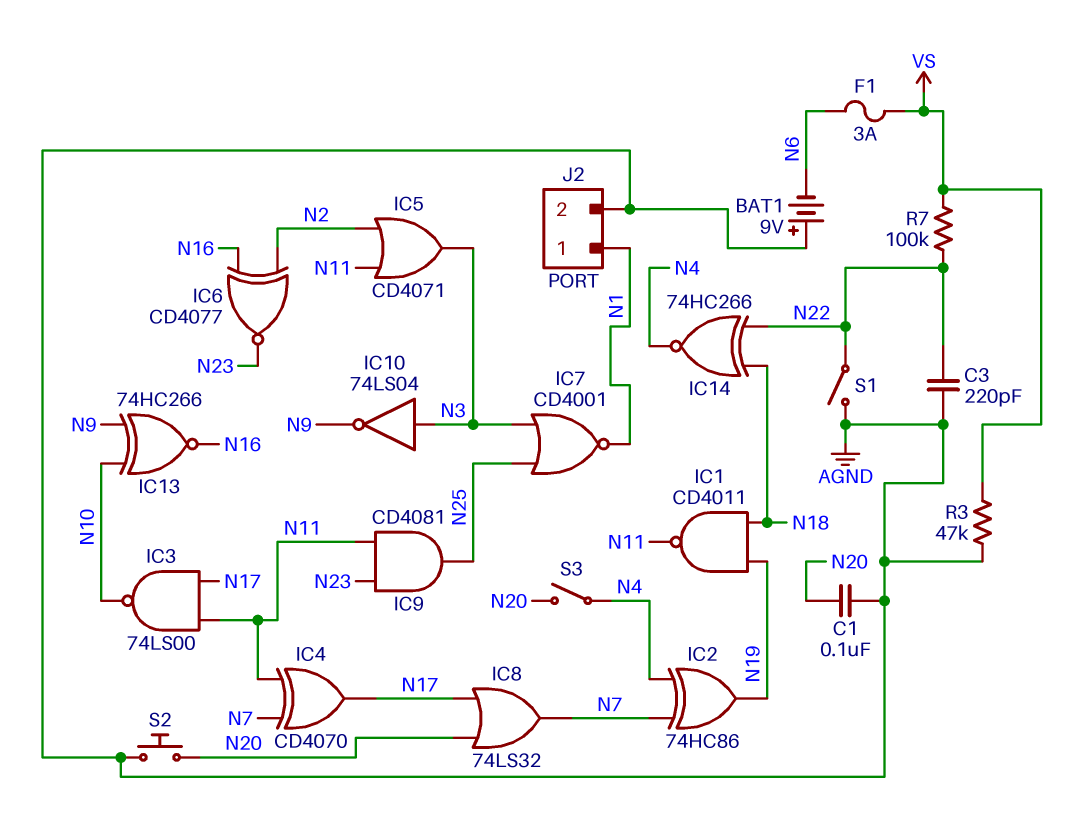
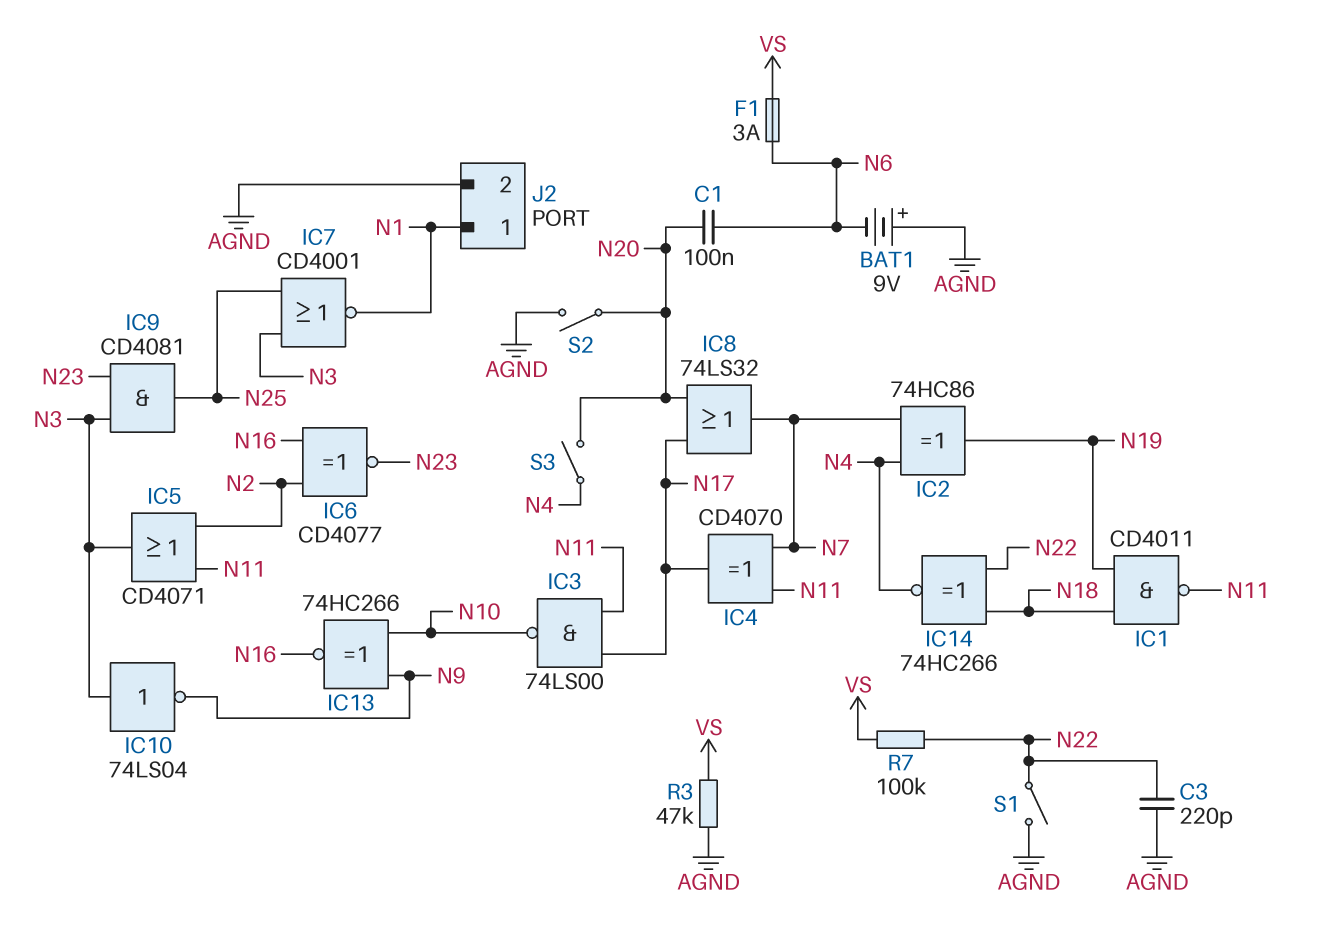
C1: 100nF (AGND, N20) -> 100nF (N6, N20)
IC9: AND CD4081 (in N11, in N23, out N25) -> AND CD4081 (in N3, in N23, out N25)
S2: button (AGND, N20) -> switch (AGND, N20)

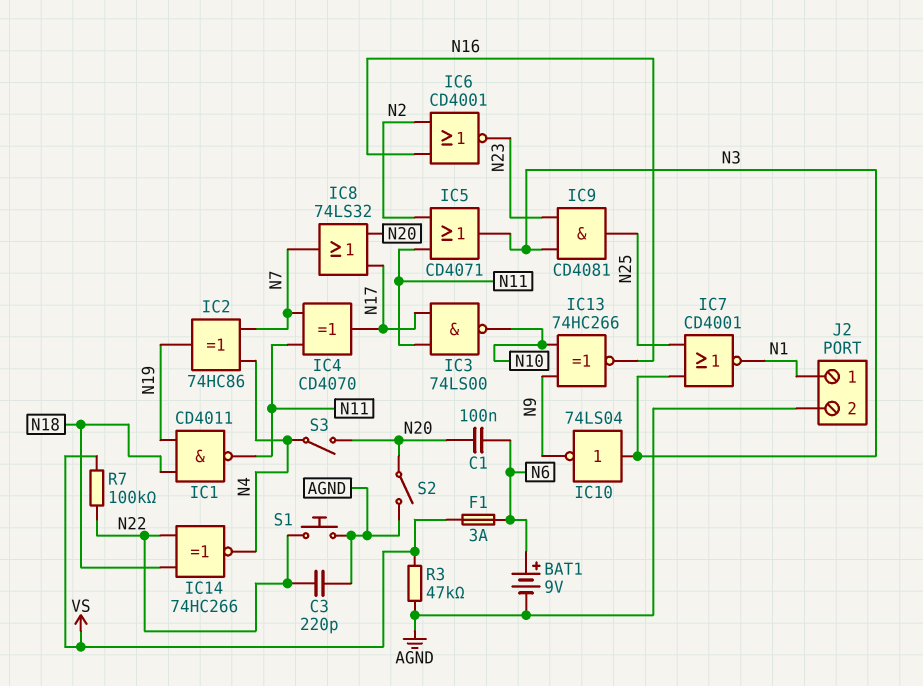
BAT1: 9V (plus AGND, minus N6) -> 9V (plus N6, minus AGND)
IC6: XNOR CD4077 (in N2, in N16, out N23) -> NOR CD4001 (in N2, in N16, out N23)
S1: switch (AGND, N22) -> button (AGND, N22)

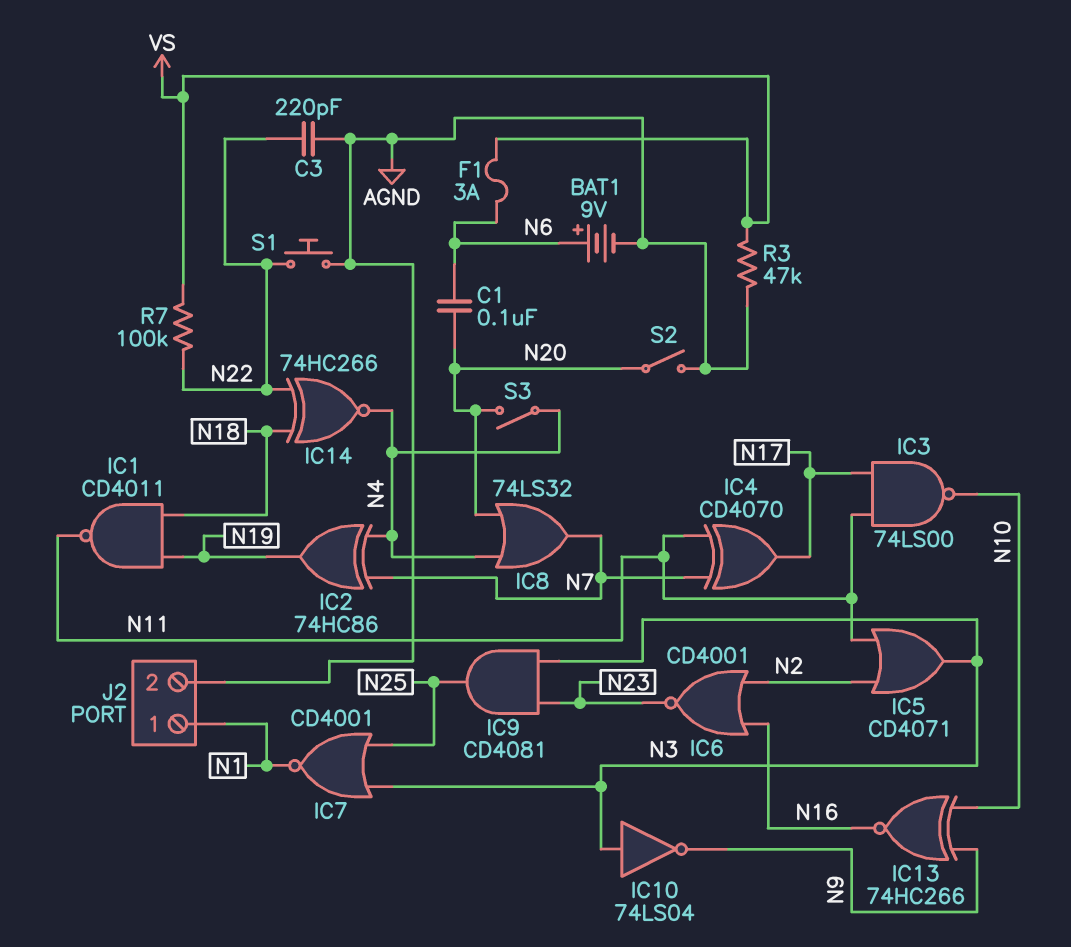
IC8: OR 74LS32 (in N17, in N20, out N7) -> OR 74LS32 (in N4, in N20, out N7)

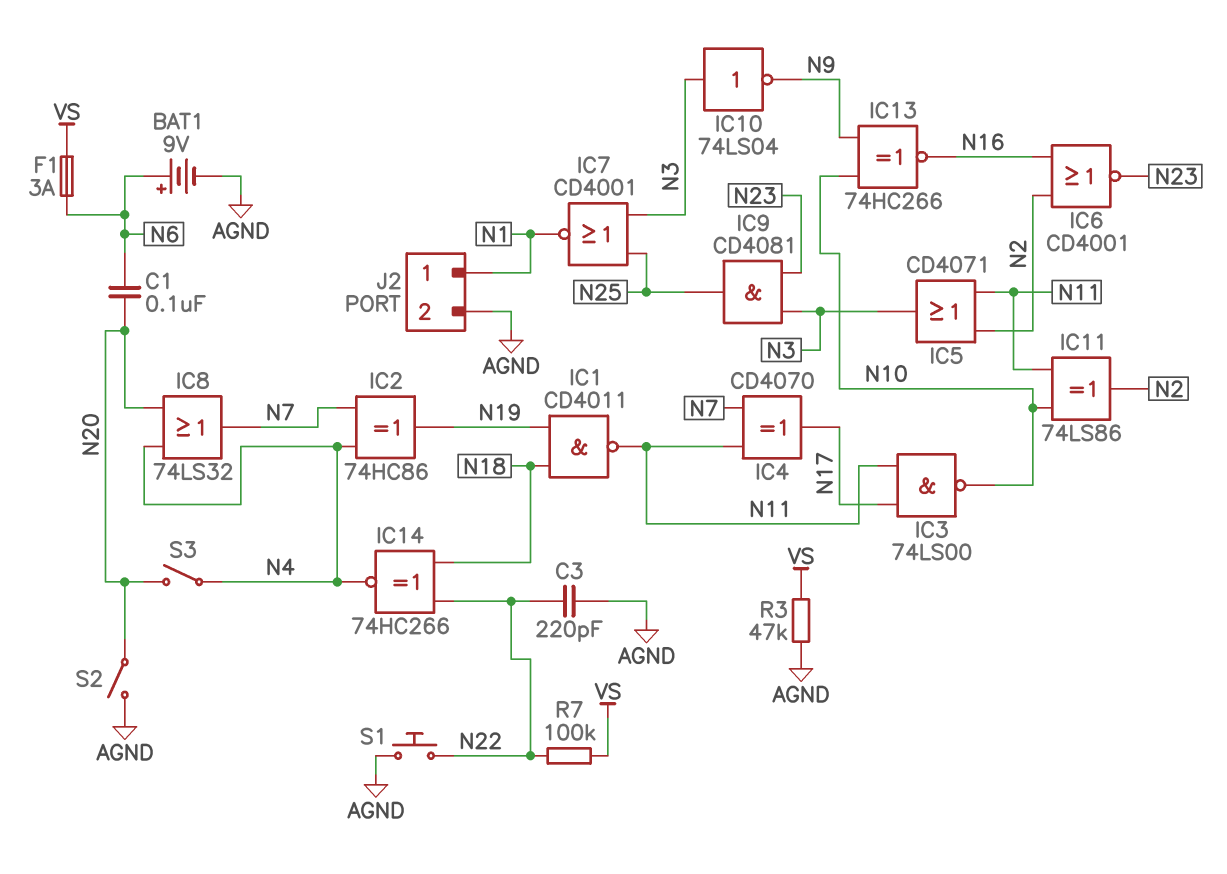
IC11: none -> XOR 74LS86 (in N10, in N11, out N2)

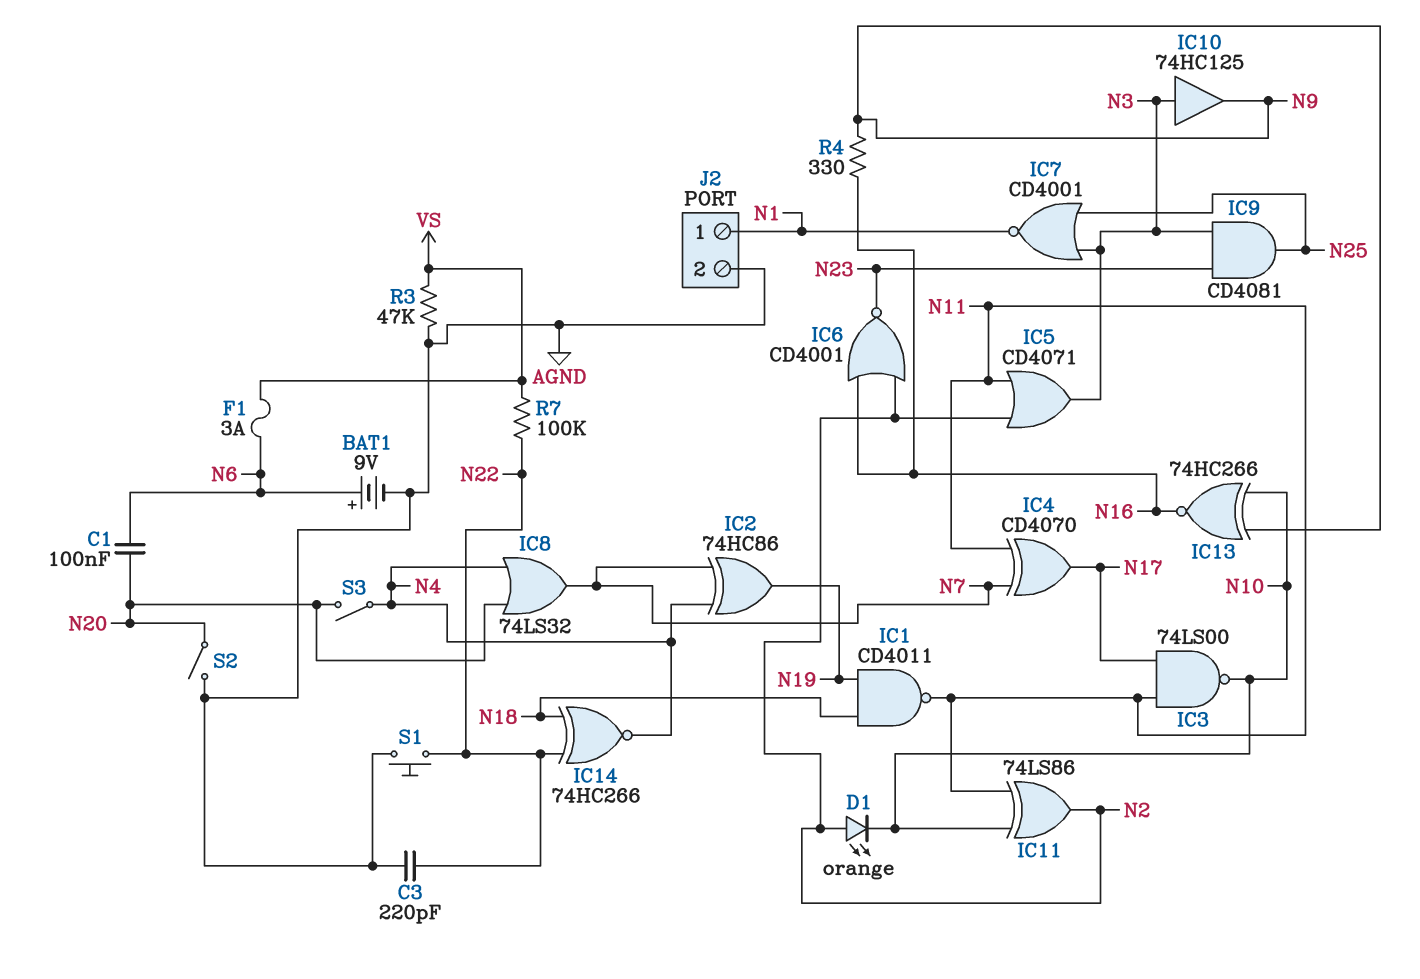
D1: none -> LED orange (A N2, K N10)
IC10: NOT 74LS04 (in N3, out N9) -> buffer 74HC125 (in N3, out N9)
R4: none -> 330 (N9, N16)

